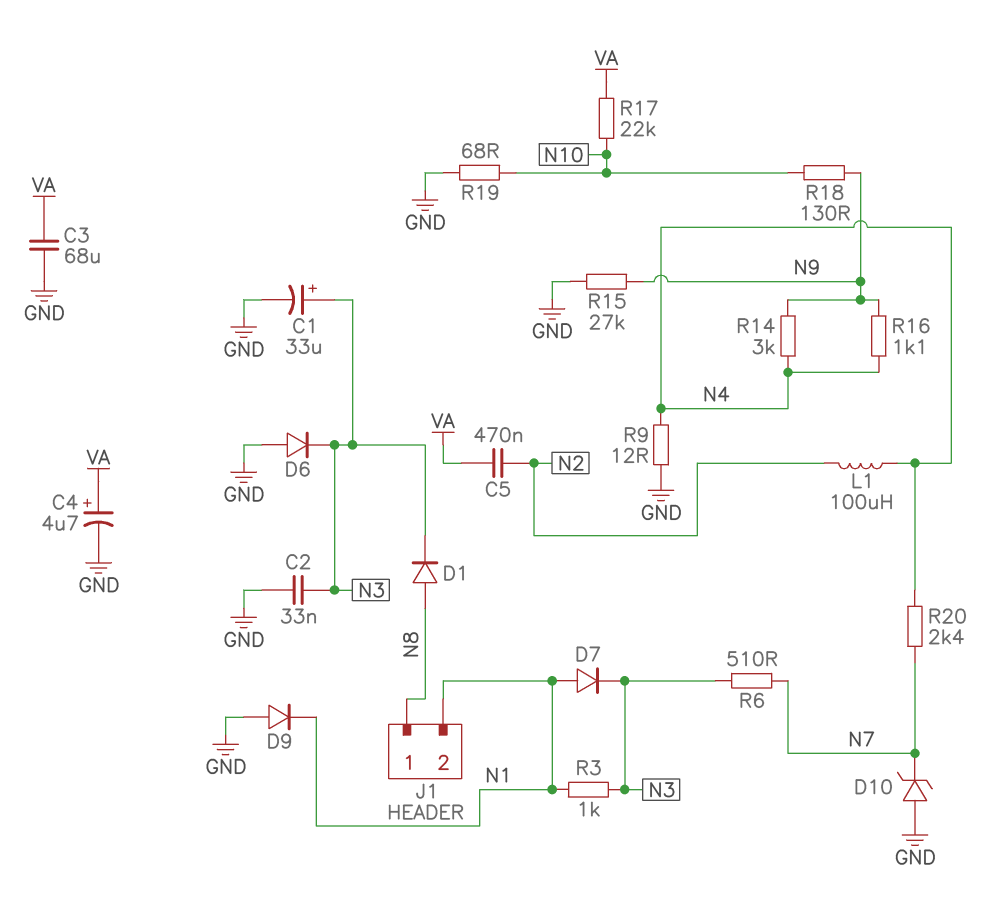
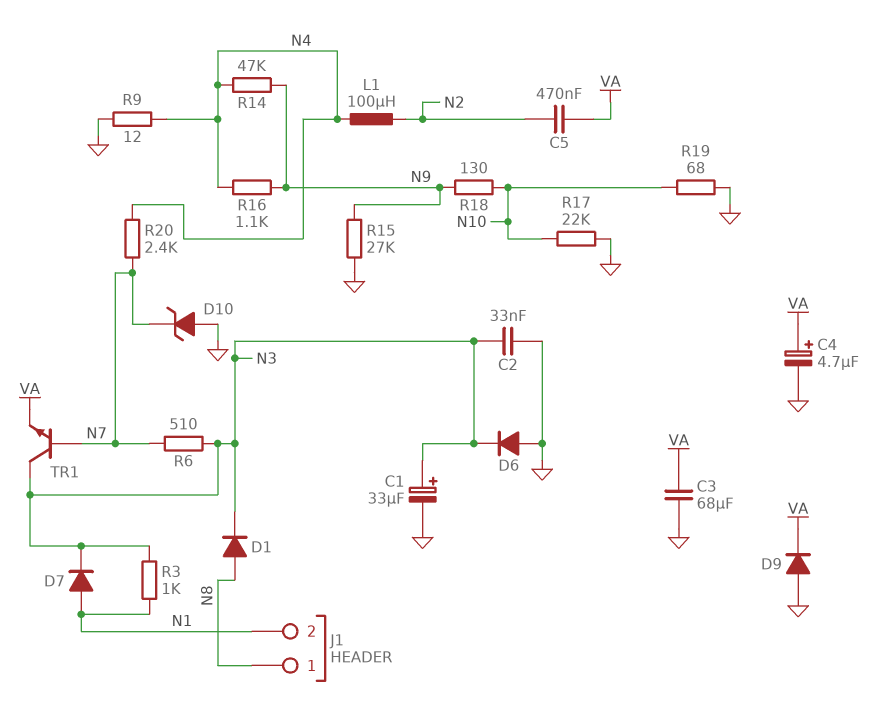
D9: diode (A GND, K N1) -> diode (A GND, K VA)
R14: 3k (N4, N9) -> 47k (N4, N9)
R17: 22k (N10, VA) -> 22k (GND, N10)
TR1: none -> NPN (B N7, C N3, E VA)

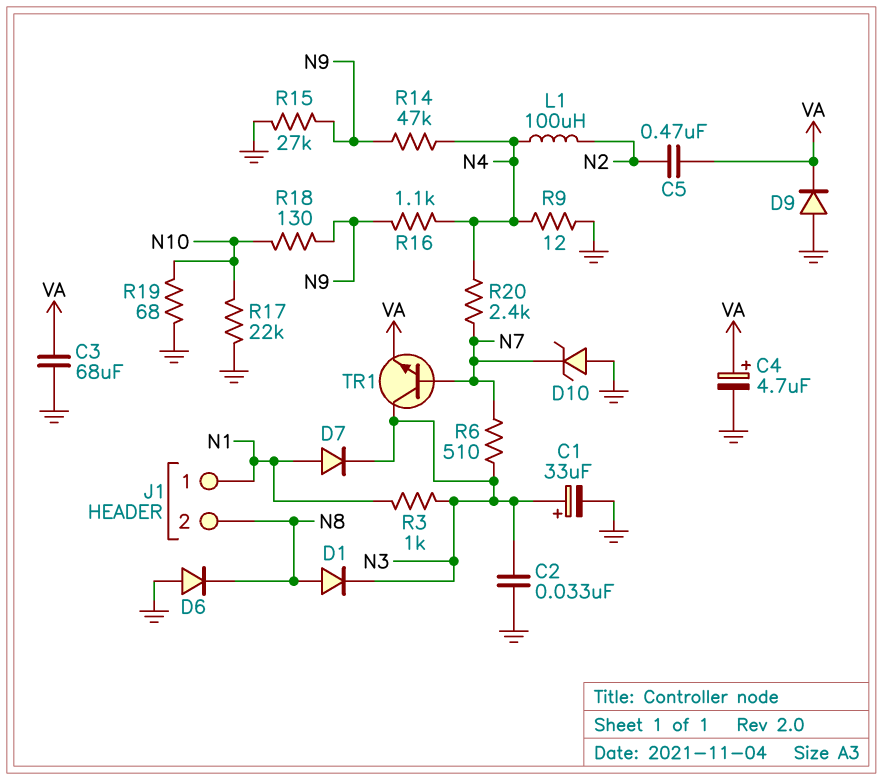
D6: diode (A GND, K N3) -> diode (A GND, K N8)
J1 pin 1: N8 -> N1
J1 pin 2: N1 -> N8

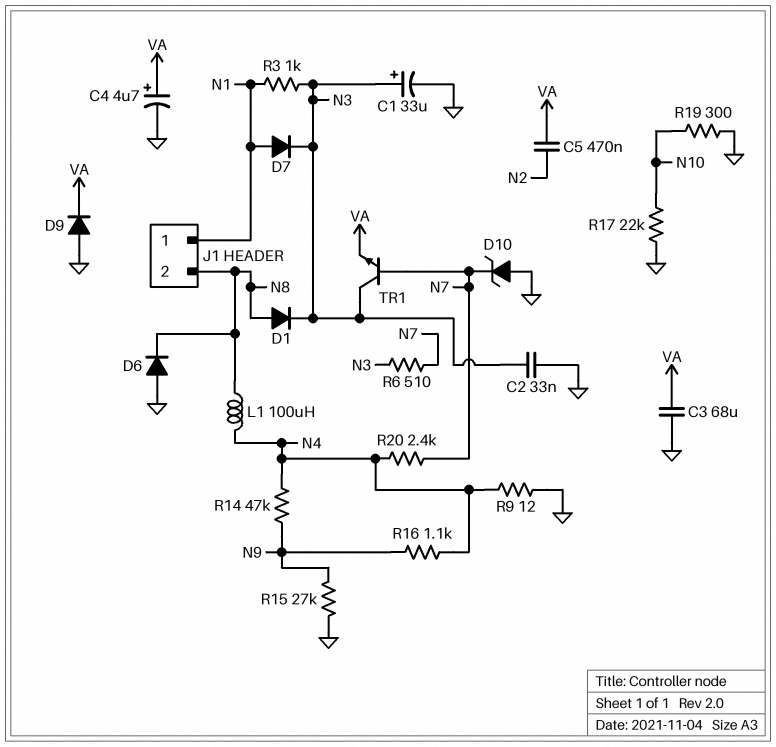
L1: 100uH (N2, N4) -> 100uH (N4, N8)
R18: 130 (N9, N10) -> none
R19: 68 (GND, N10) -> 300 (GND, N10)

